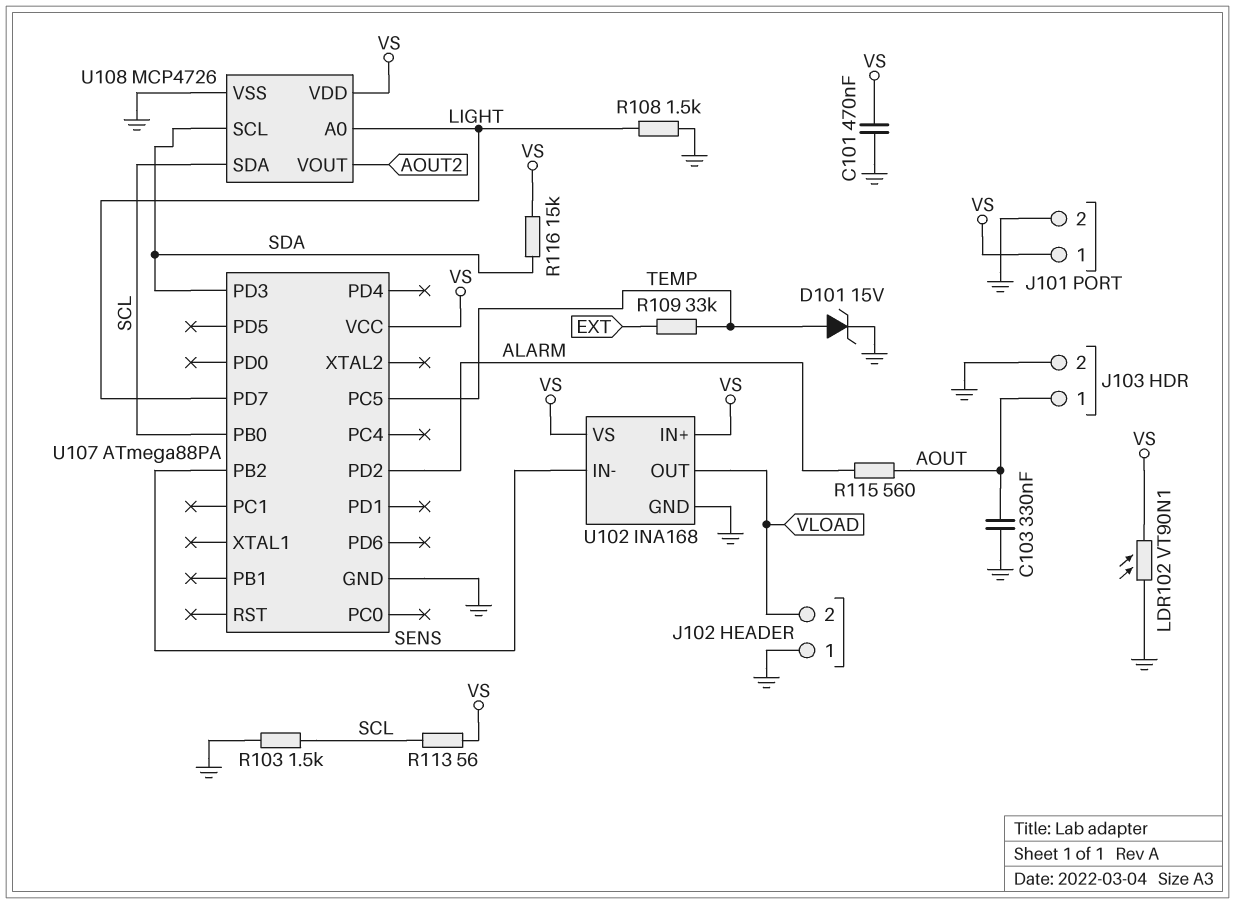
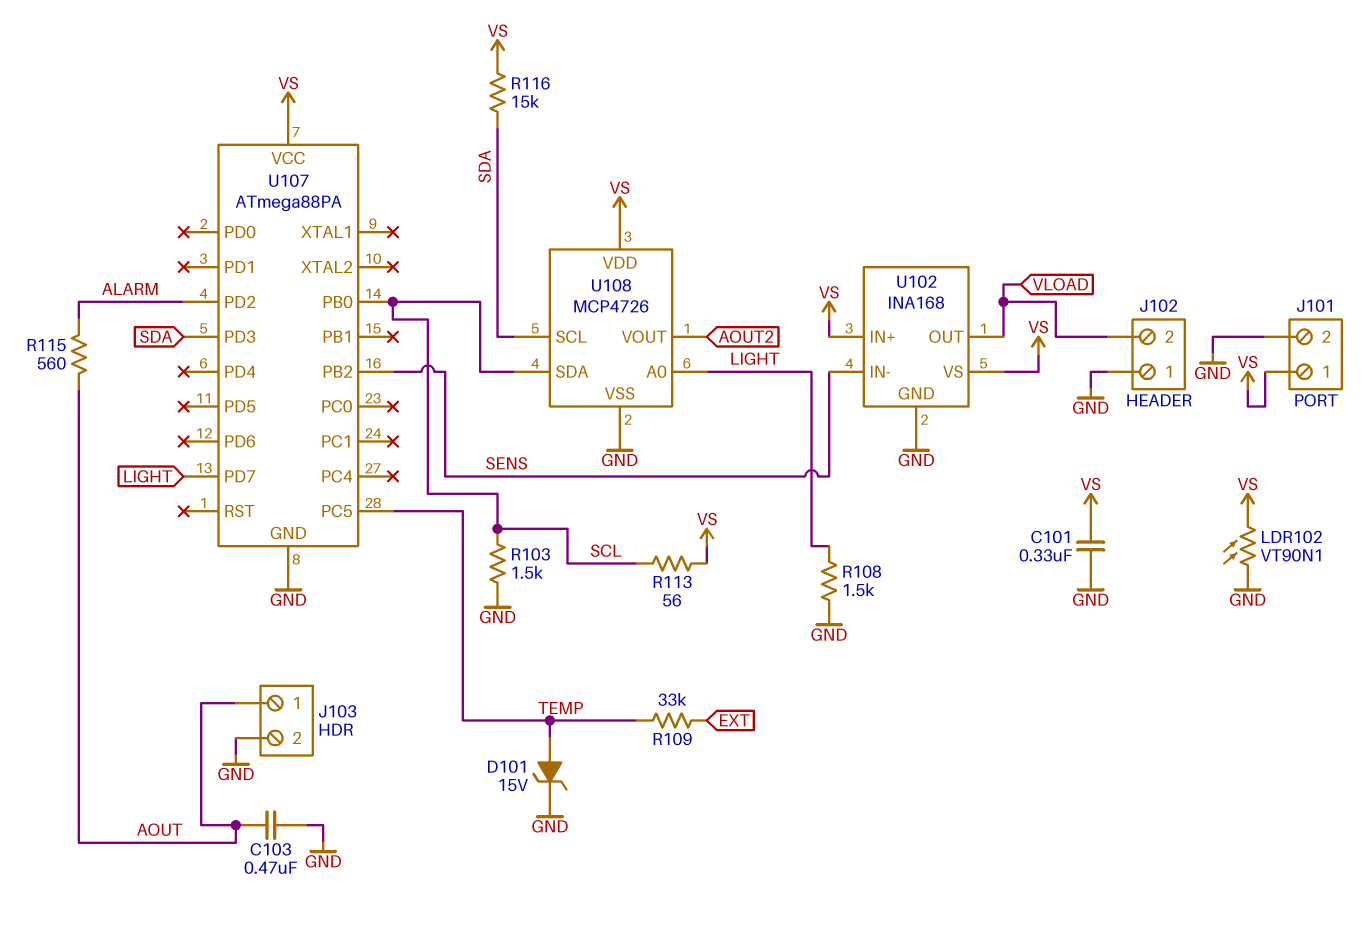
C101: 470nF (GND, VS) -> 330nF (GND, VS)
C103: 330nF (AOUT, GND) -> 470nF (AOUT, GND)

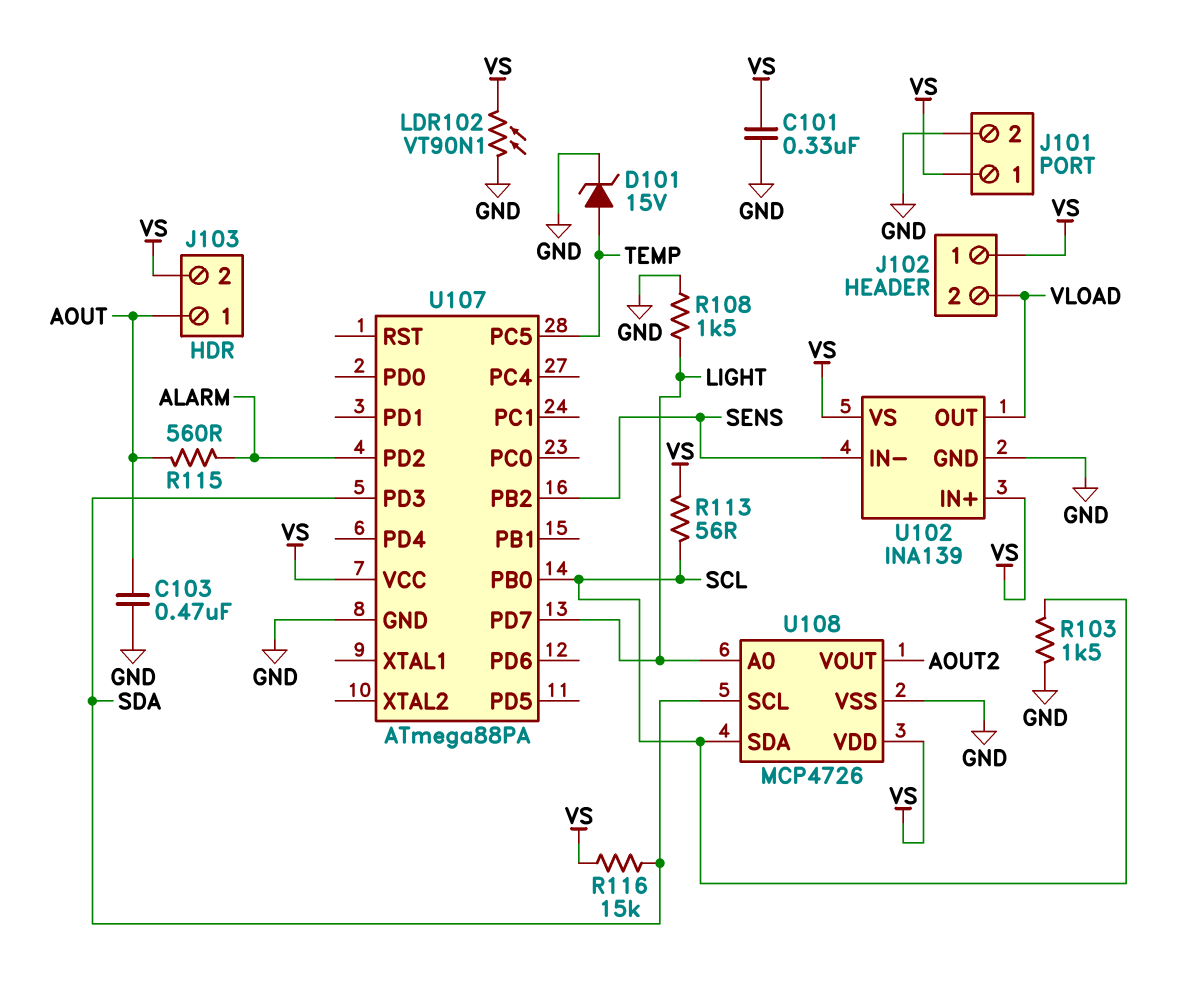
J102 pin 1: GND -> VS
J103 pin 2: GND -> VS
R109: 33k (EXT, TEMP) -> none
U102: INA168 -> INA139

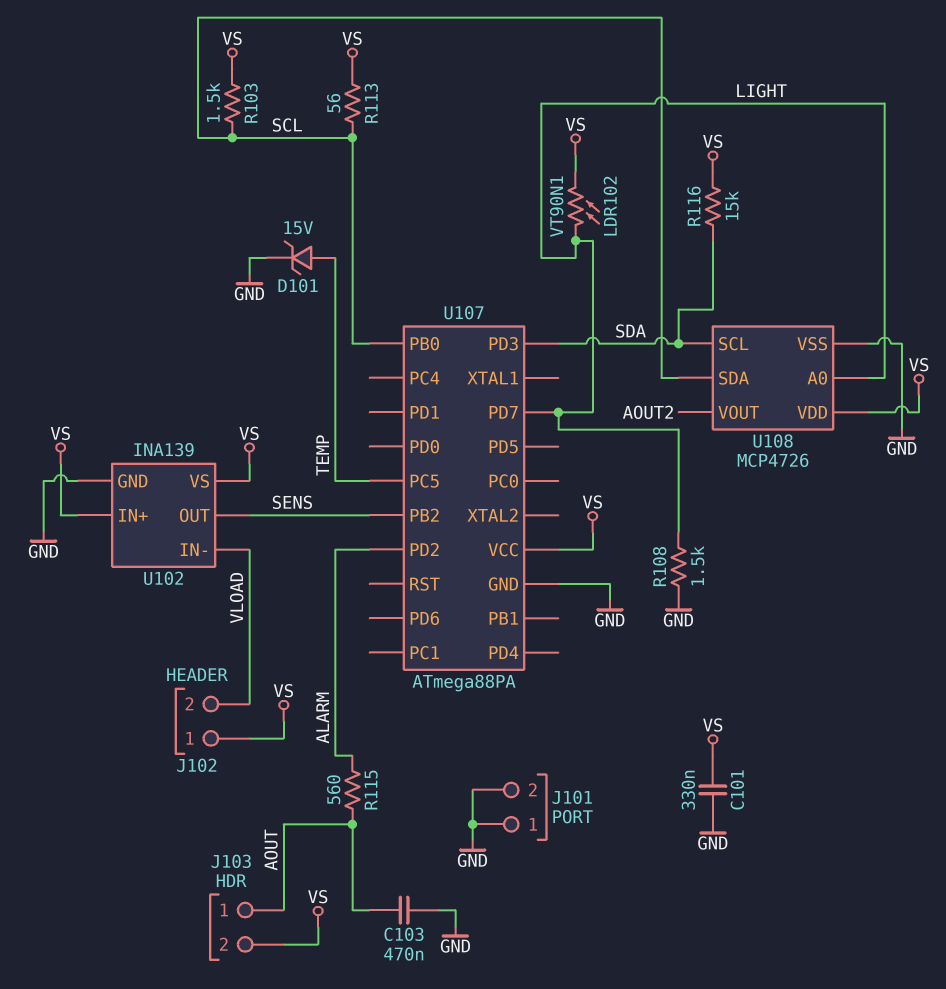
J101 pin 1: VS -> GND
LDR102: VT90N1 (GND, VS) -> VT90N1 (LIGHT, VS)
R103: 1.5k (GND, SCL) -> 1.5k (SCL, VS)
U102 pin IN-: SENS -> VLOAD
U102 pin OUT: VLOAD -> SENS

